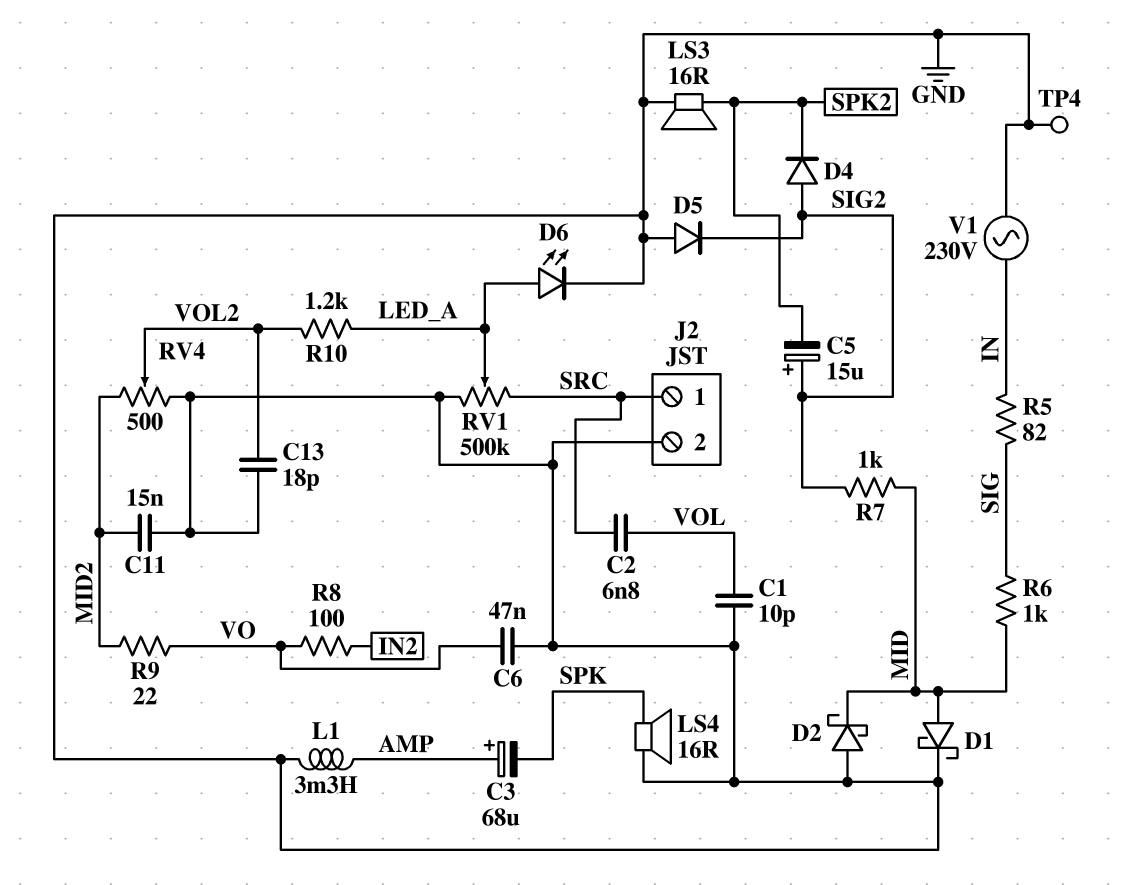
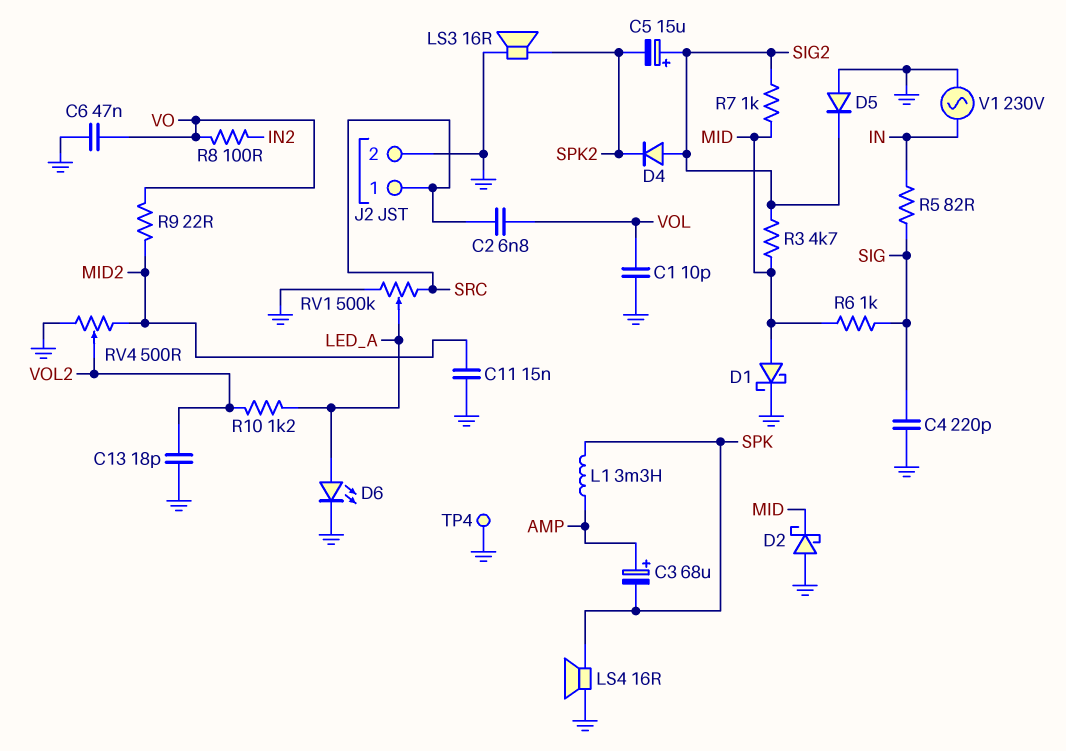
C4: none -> 220pF (GND, SIG)
L1: 3.3mH (AMP, GND) -> 3.3mH (AMP, SPK)
R3: none -> 4.7k (MID, SIG2)

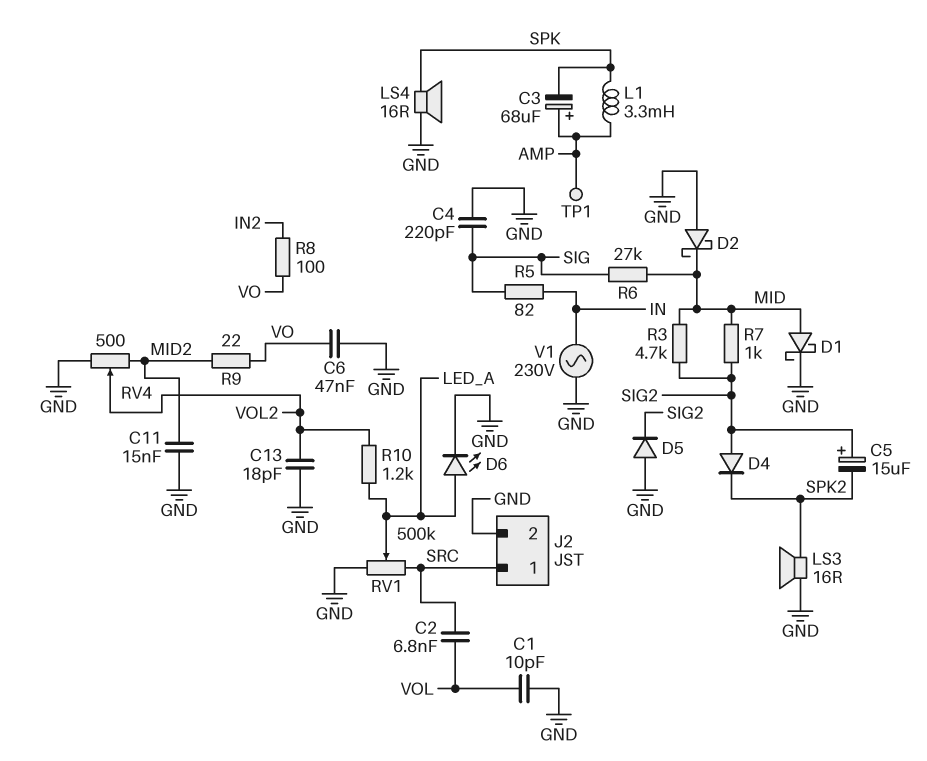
R6: 1k (MID, SIG) -> 27k (MID, SIG)
TP1: none -> test point (AMP)
TP4: test point (GND) -> none

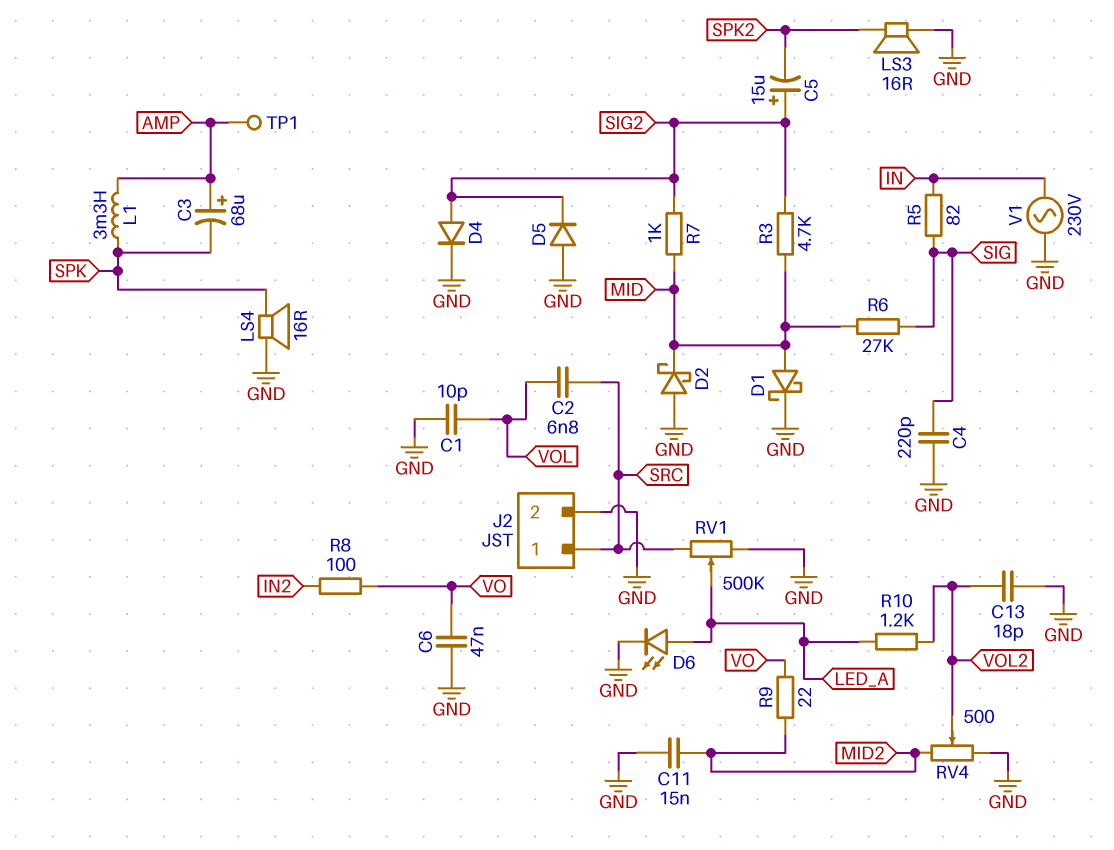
D4: diode (A SIG2, K SPK2) -> diode (A SIG2, K GND)

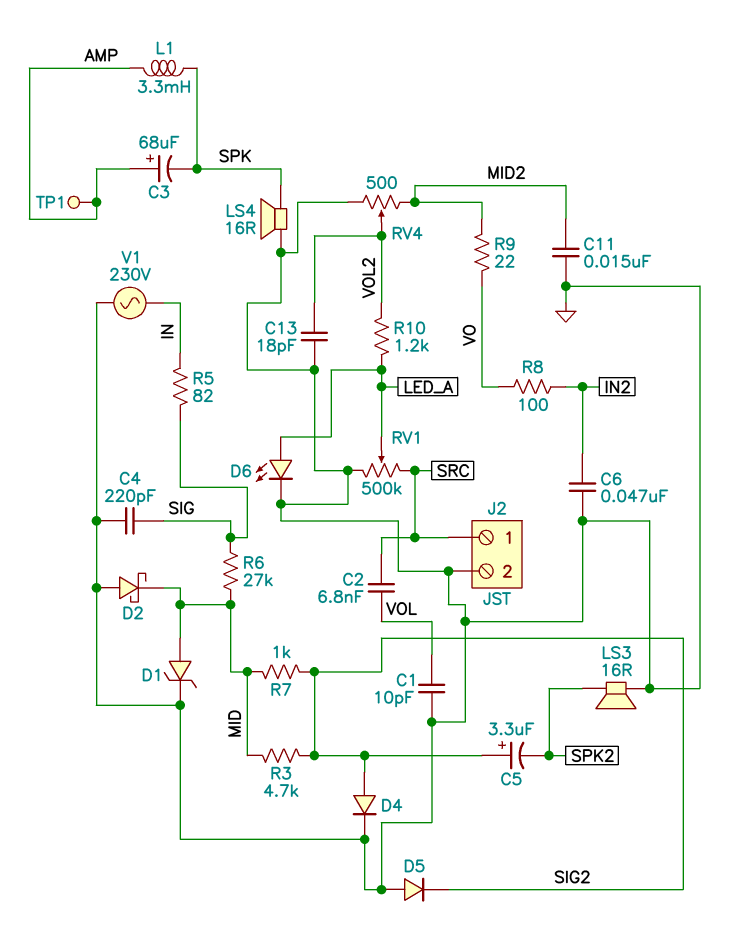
C5: 15uF (plus SIG2, minus SPK2) -> 3.3uF (plus SIG2, minus SPK2)
C6: 47nF (GND, VO) -> 47nF (GND, IN2)
D1: schottky (A MID, K GND) -> zener (A MID, K GND)

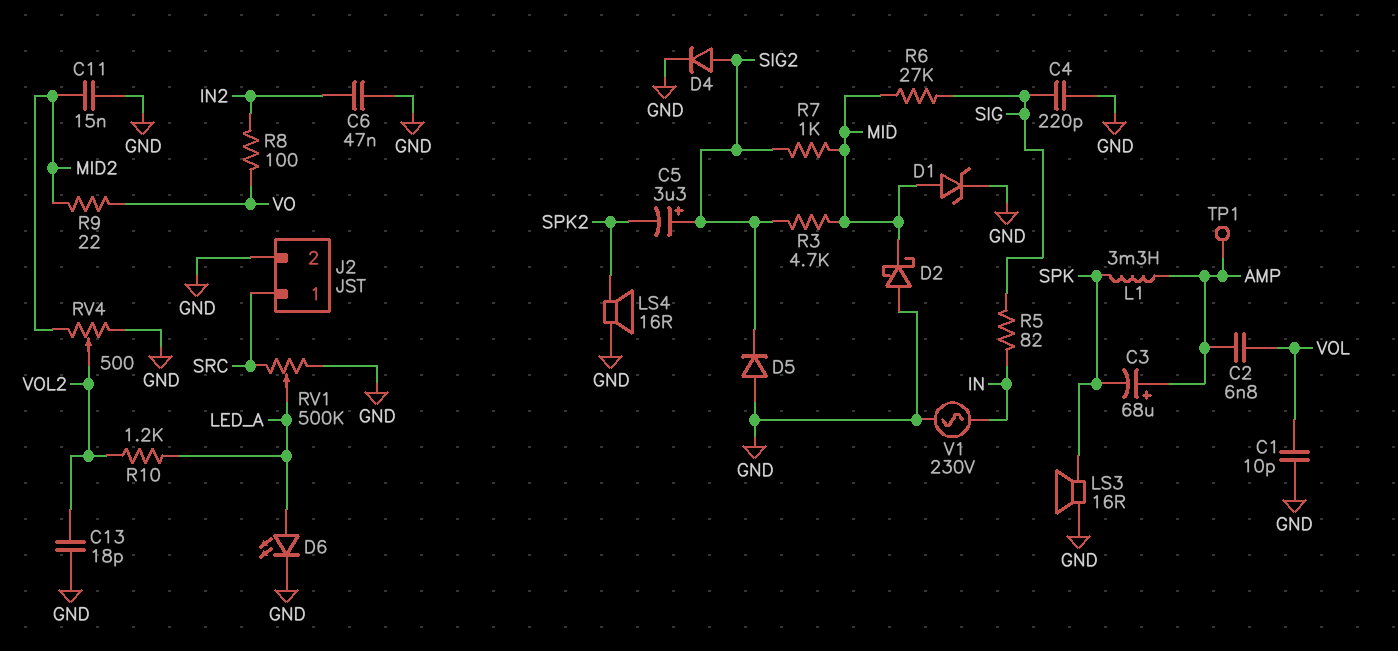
C2: 6.8nF (SRC, VOL) -> 6.8nF (AMP, VOL)
LS3: speaker 16R (GND, SPK2) -> speaker 16R (GND, SPK)
LS4: speaker 16R (GND, SPK) -> speaker 16R (GND, SPK2)

